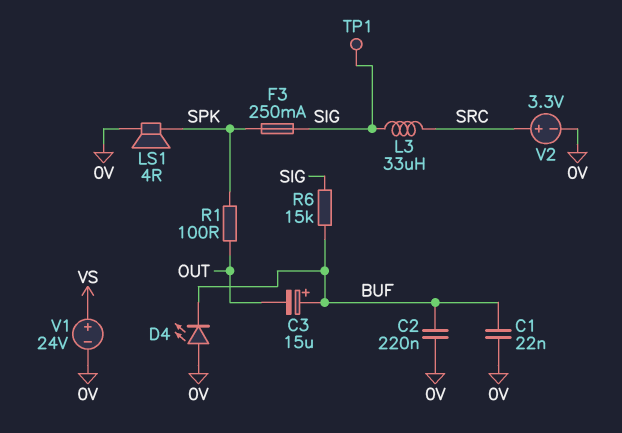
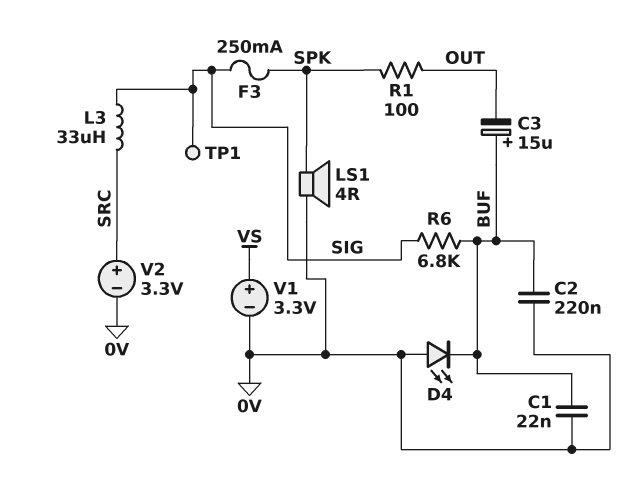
R6: 15k (BUF, SIG) -> 6.8k (BUF, SIG)
V1: 24V (plus VS, minus 0V) -> 3.3V (plus VS, minus 0V)

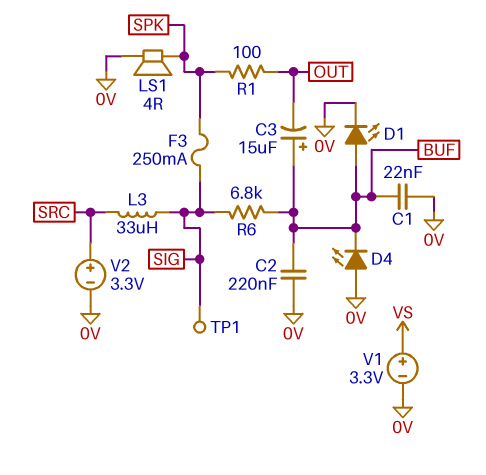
D1: none -> LED (A BUF, K 0V)

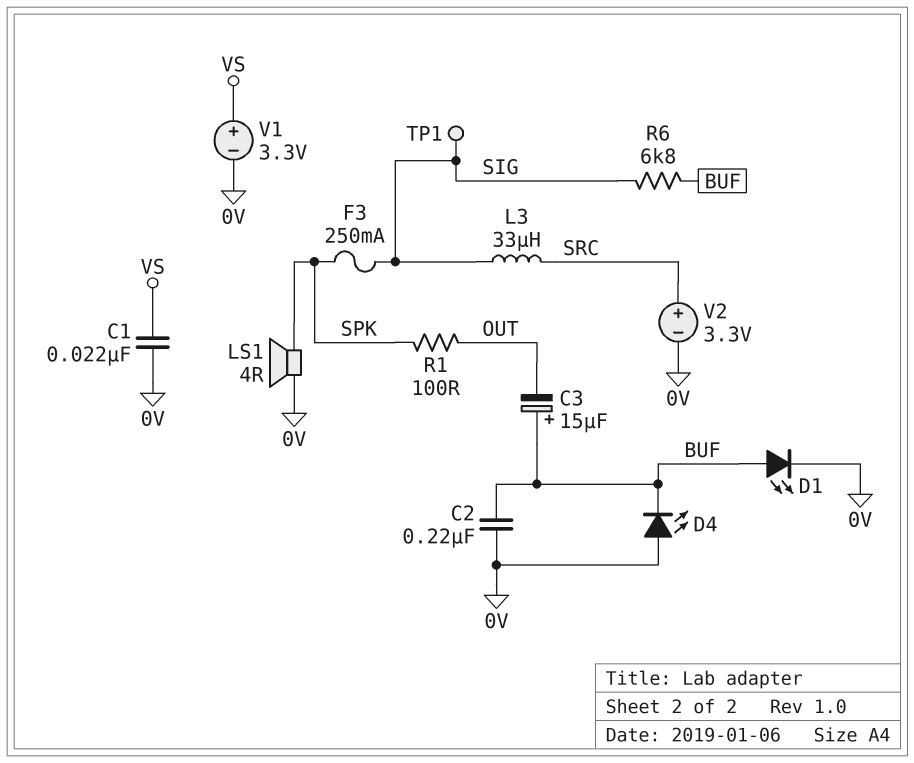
C1: 22nF (0V, BUF) -> 22nF (0V, VS)

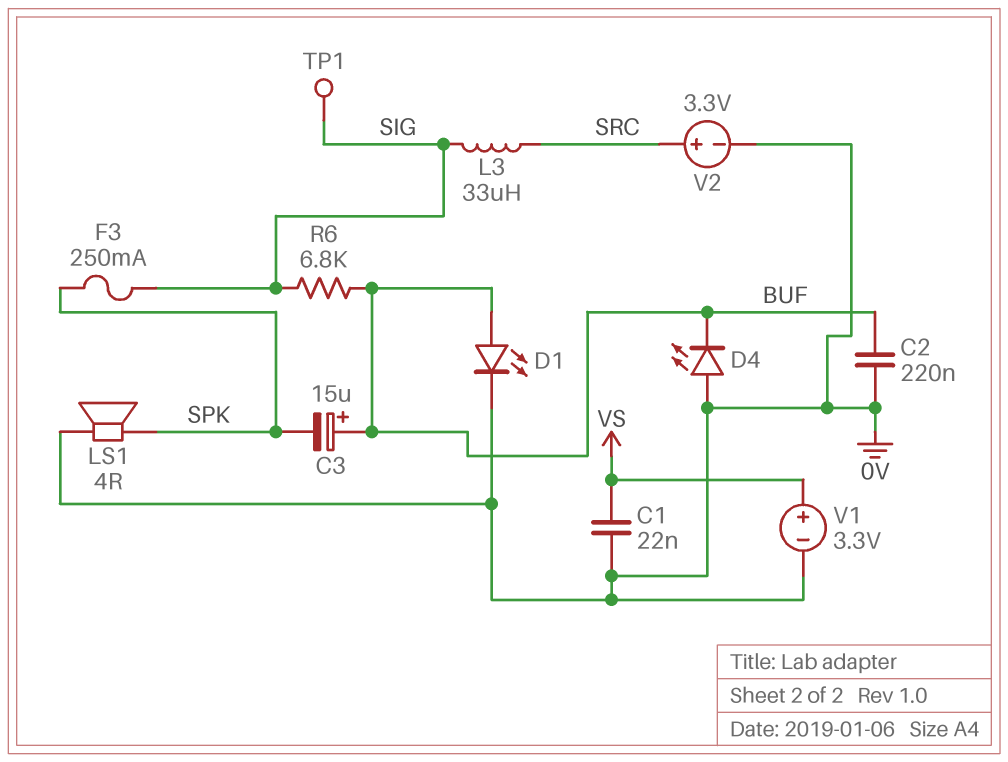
C3: 15uF (plus BUF, minus OUT) -> 15uF (plus BUF, minus SPK)
R1: 100 (OUT, SPK) -> none

